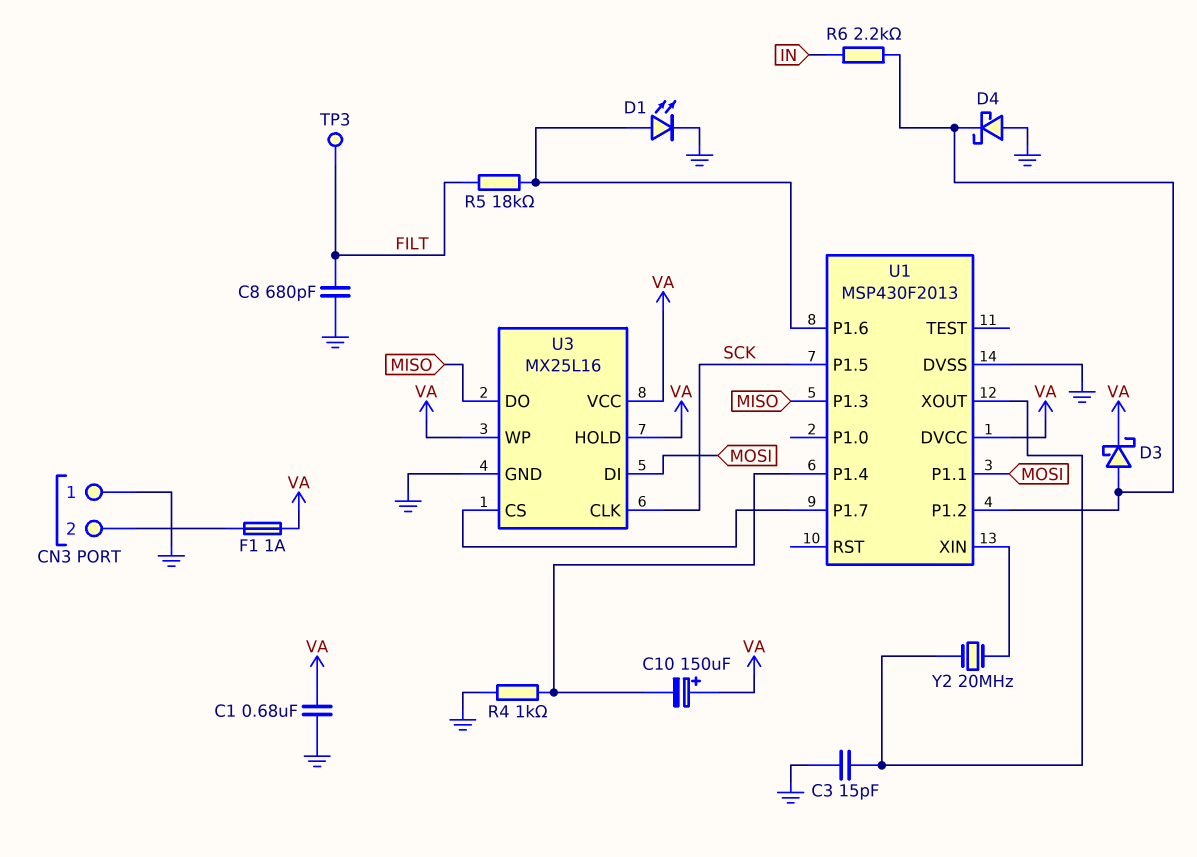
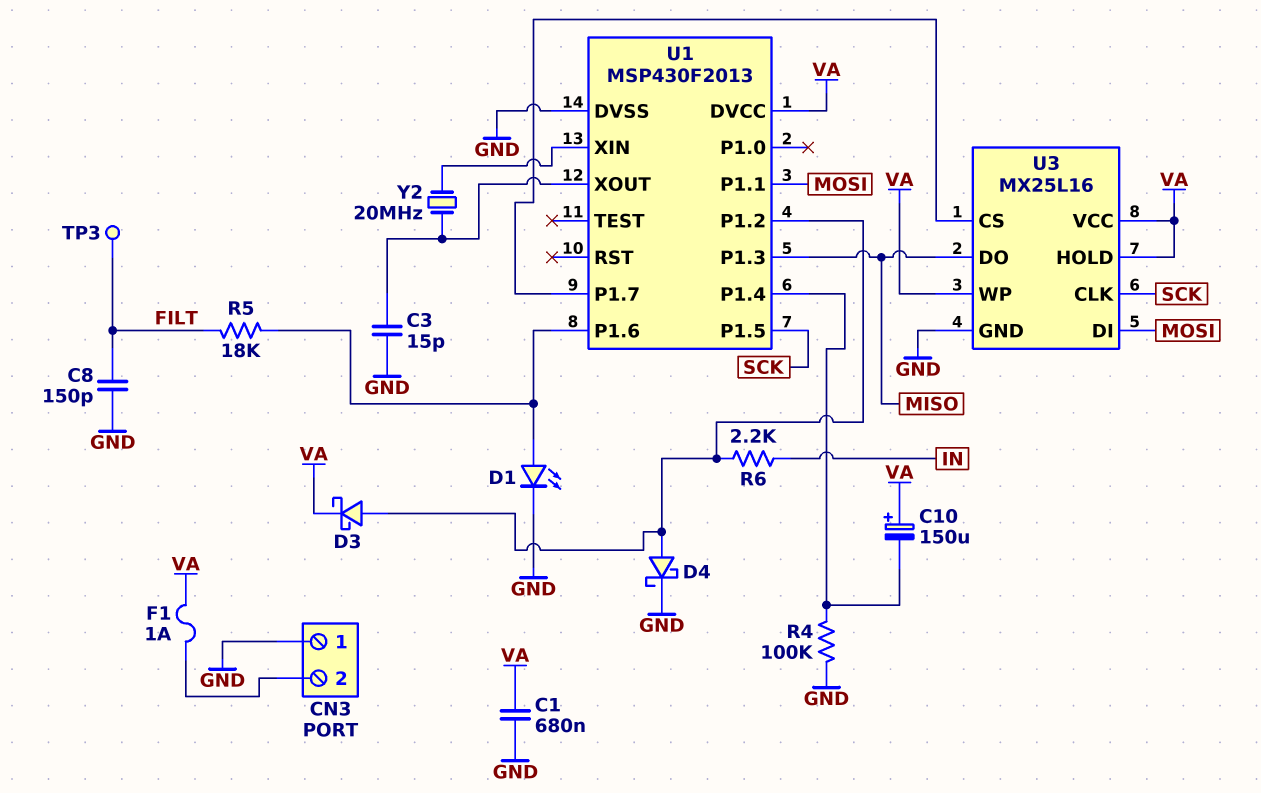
C8: 680pF (FILT, GND) -> 150pF (FILT, GND)
D4: schottky (A GND, K U1/P1.2) -> schottky (A U1/P1.2, K GND)
R4: 1k (GND, U1/P1.4) -> 100k (GND, U1/P1.4)

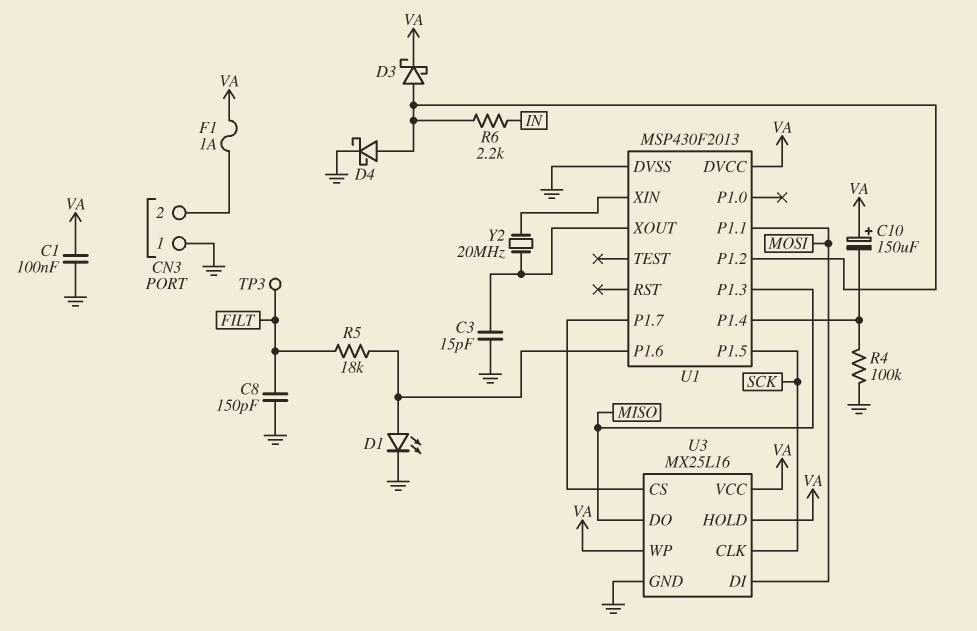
C1: 680nF (GND, VA) -> 100nF (GND, VA)

